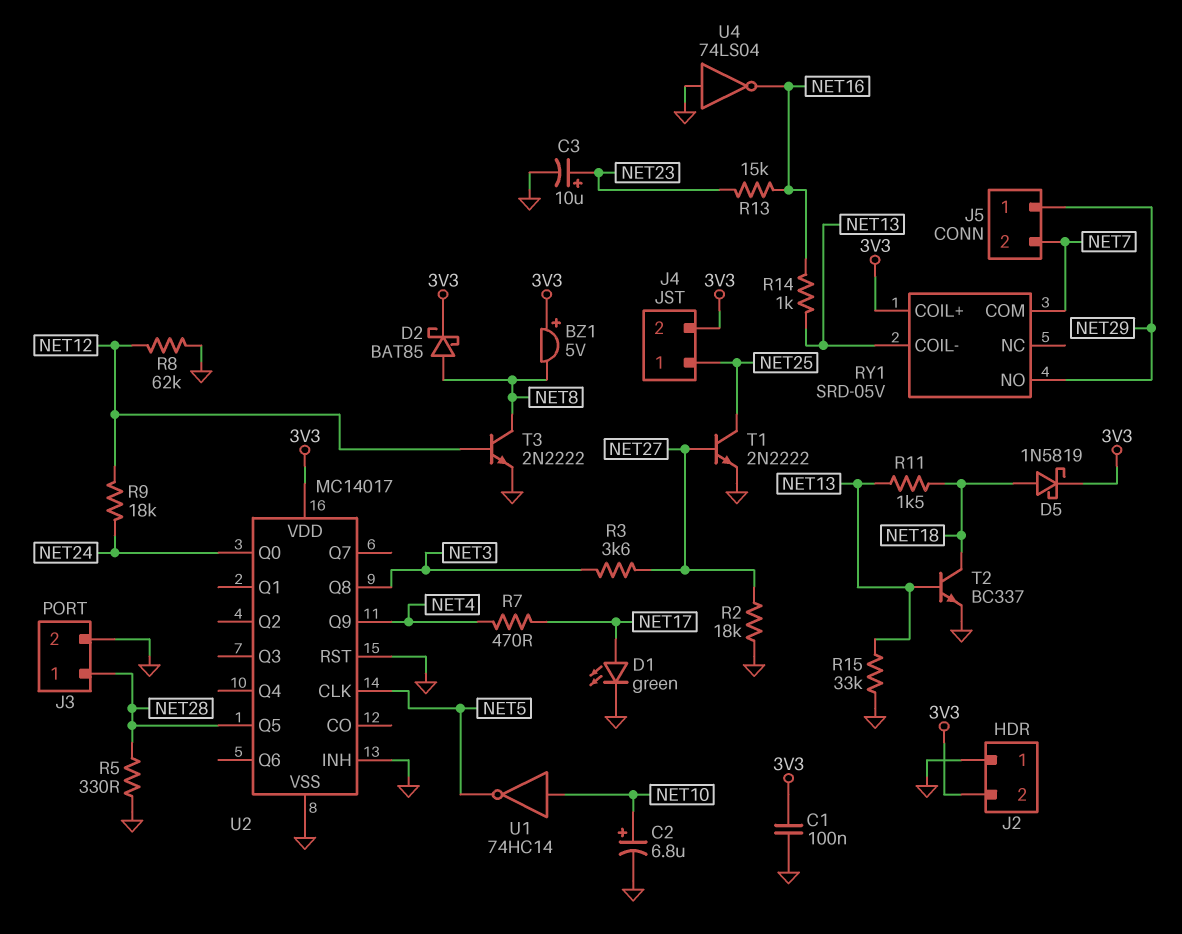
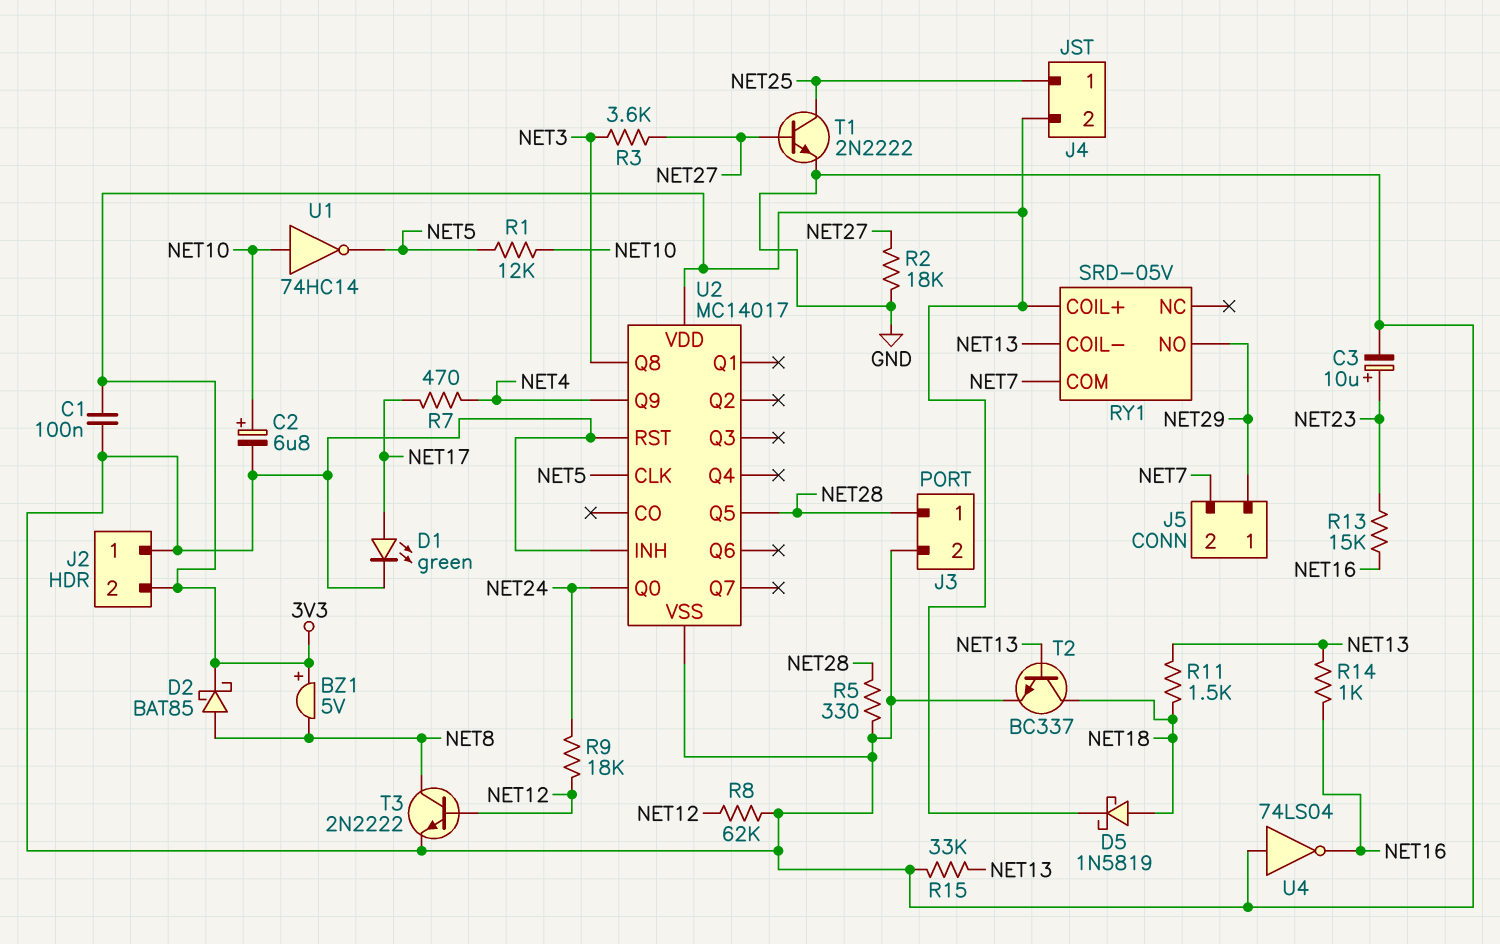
R1: none -> 12k (NET5, NET10)

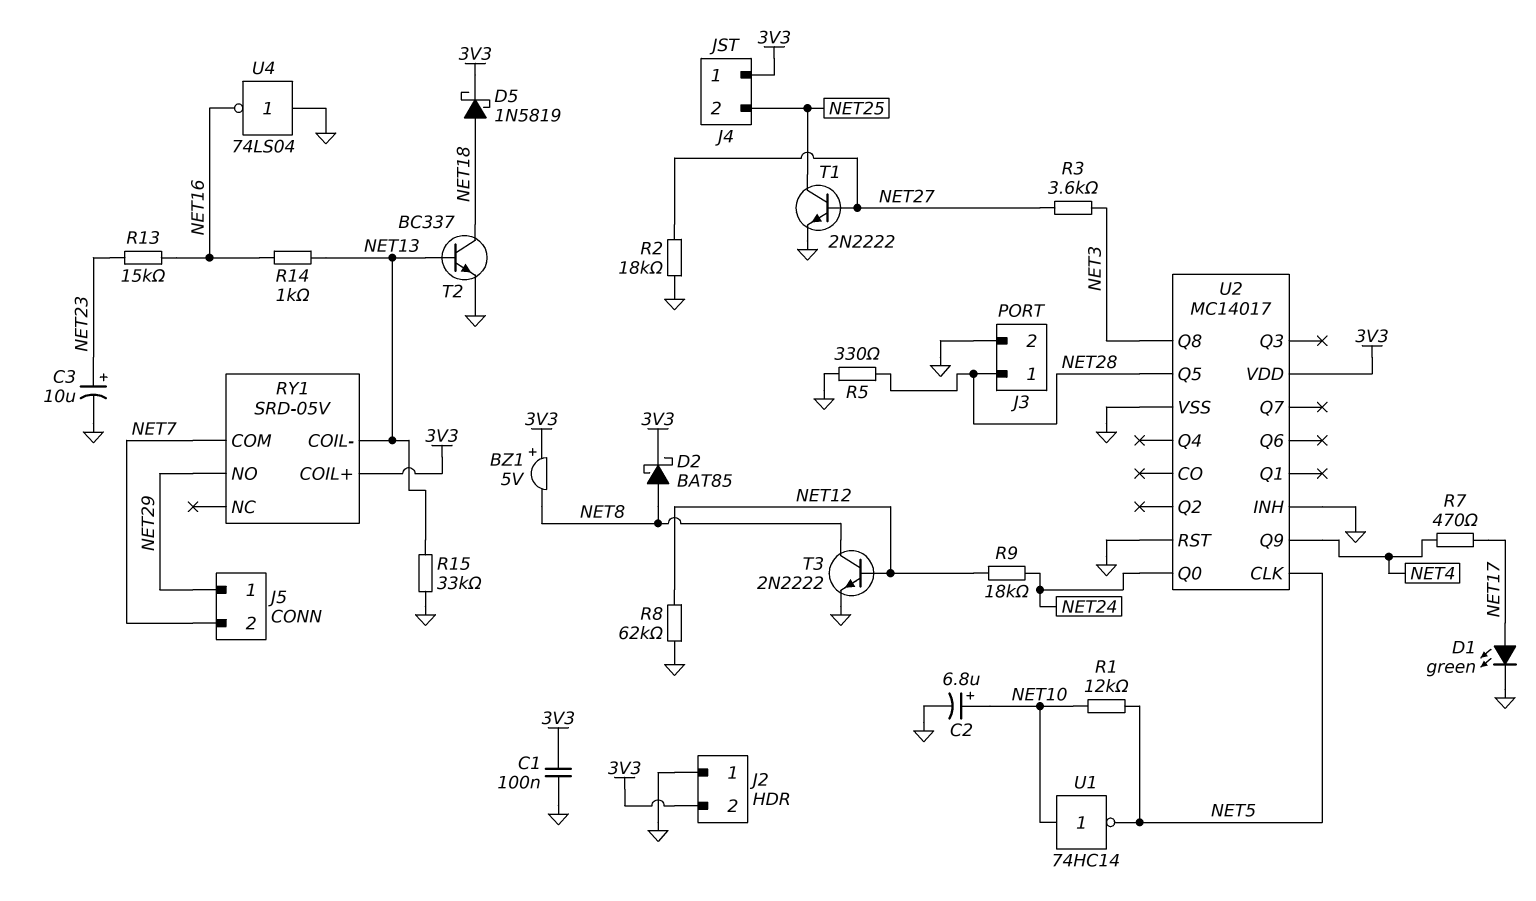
J4 pin 1: NET25 -> 3V3
J4 pin 2: 3V3 -> NET25
R11: 1.5k (NET13, NET18) -> none

